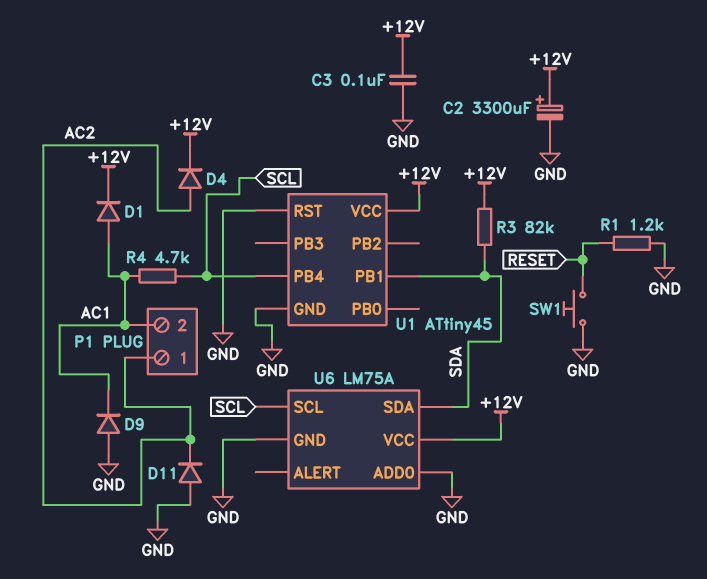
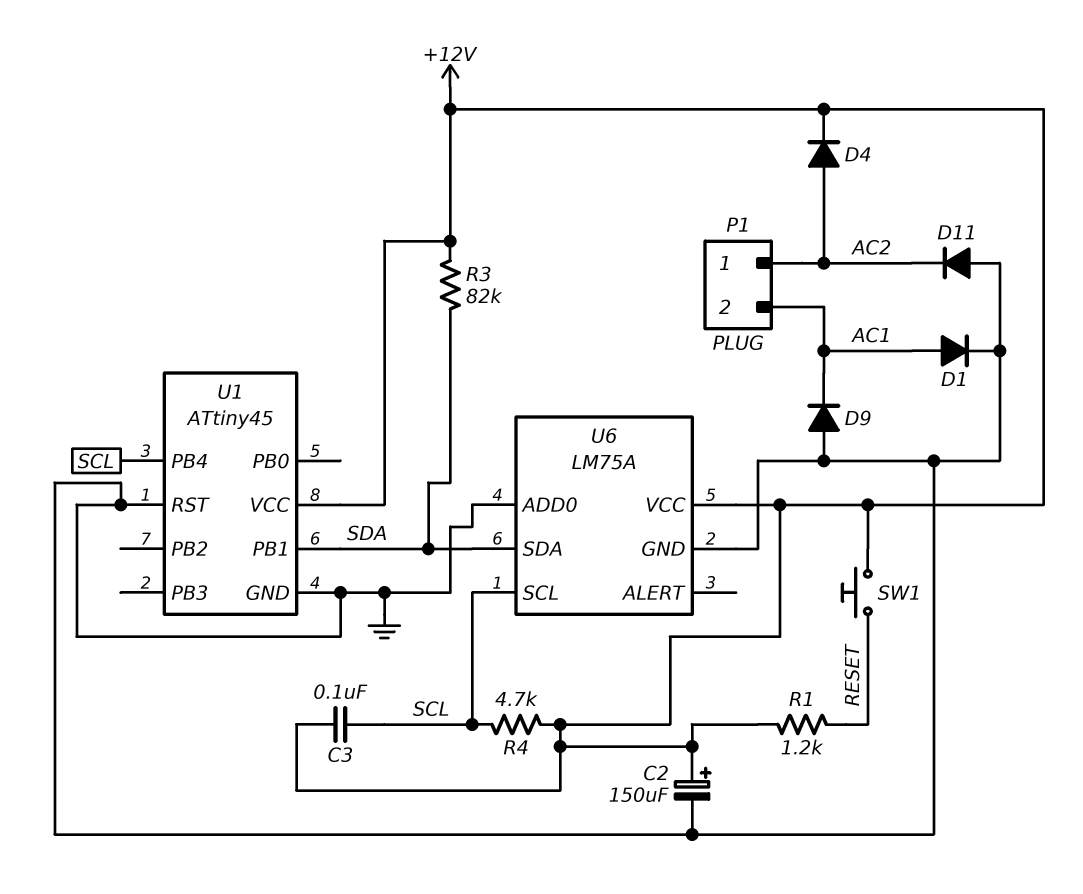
C2: 3300uF (plus +12V, minus GND) -> 150uF (plus +12V, minus GND)
C3: 100nF (+12V, GND) -> 100nF (+12V, SCL)
D1: diode (A AC1, K +12V) -> diode (A AC1, K GND)
R1: 1.2k (GND, RESET) -> 1.2k (+12V, RESET)
R4: 4.7k (AC1, SCL) -> 4.7k (+12V, SCL)
SW1: button (GND, RESET) -> button (+12V, RESET)

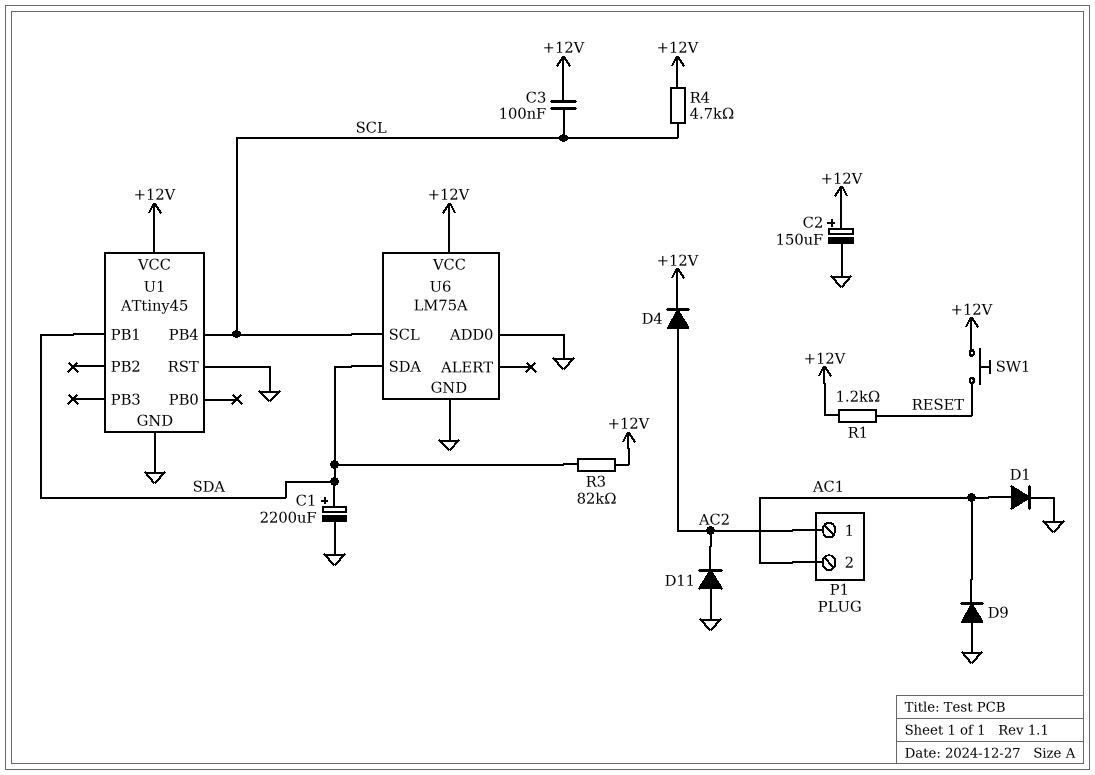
C1: none -> 2200uF (plus SDA, minus GND)

